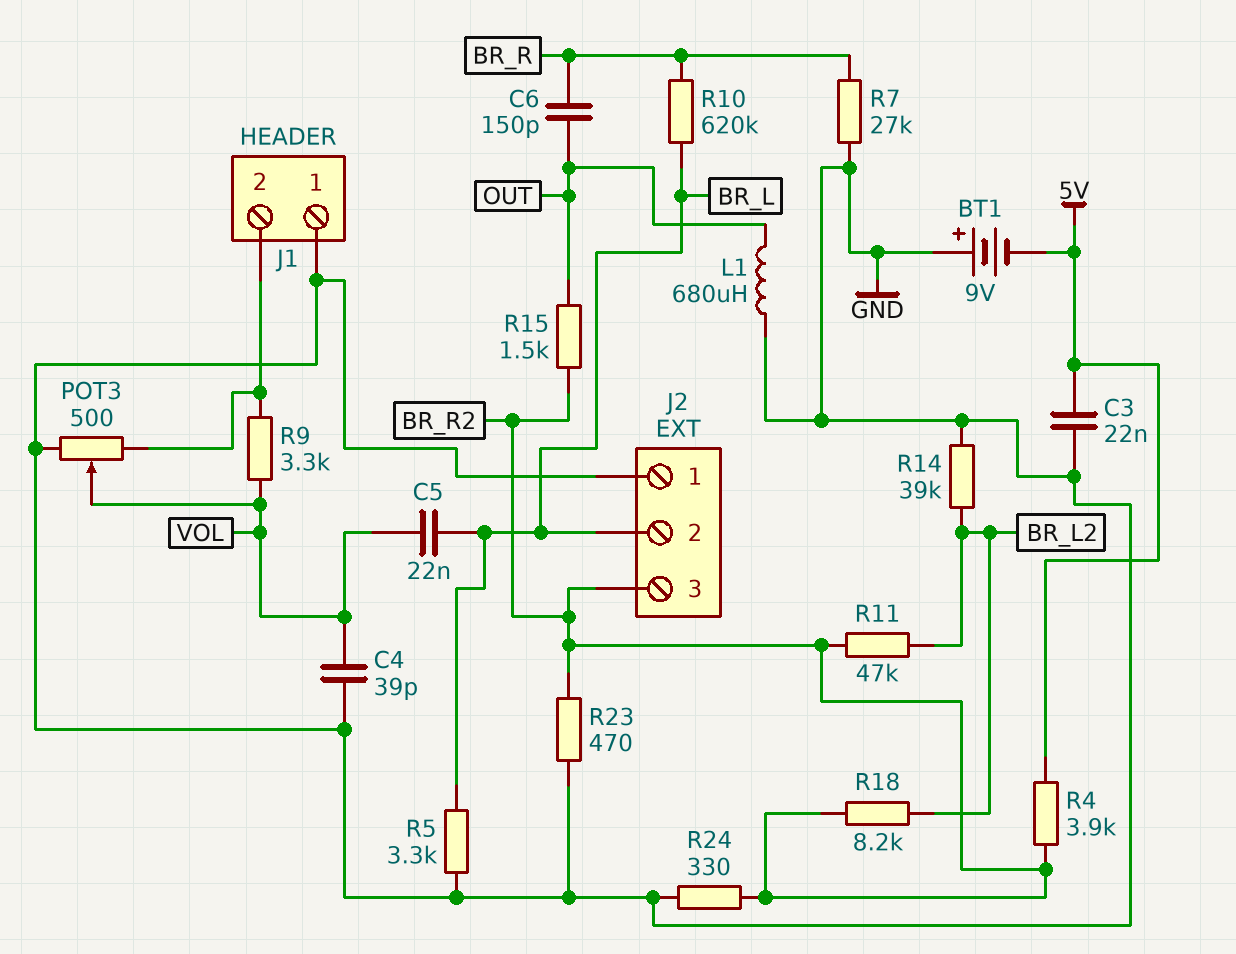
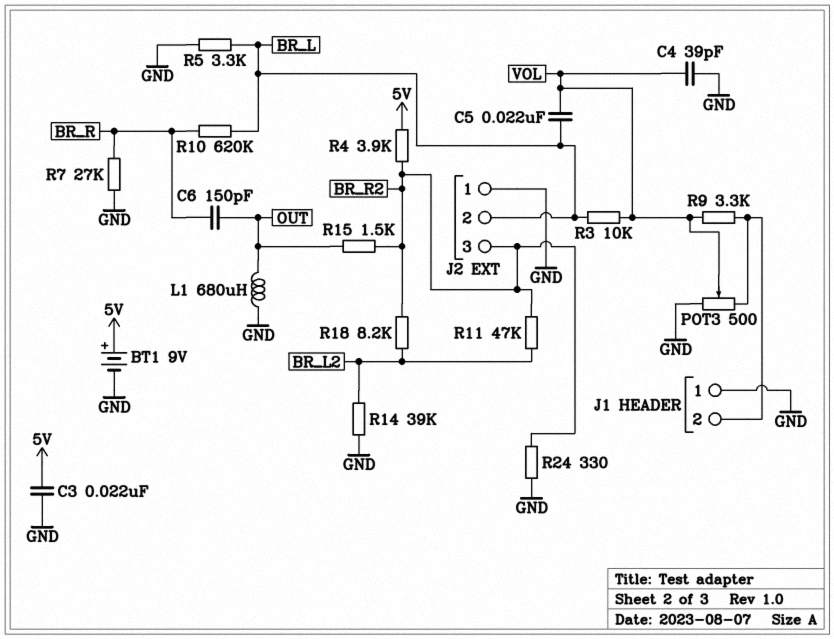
BT1: 9V (plus GND, minus 5V) -> 9V (plus 5V, minus GND)
R3: none -> 10k (BR_L, VOL)
R23: 470 (BR_R2, GND) -> none

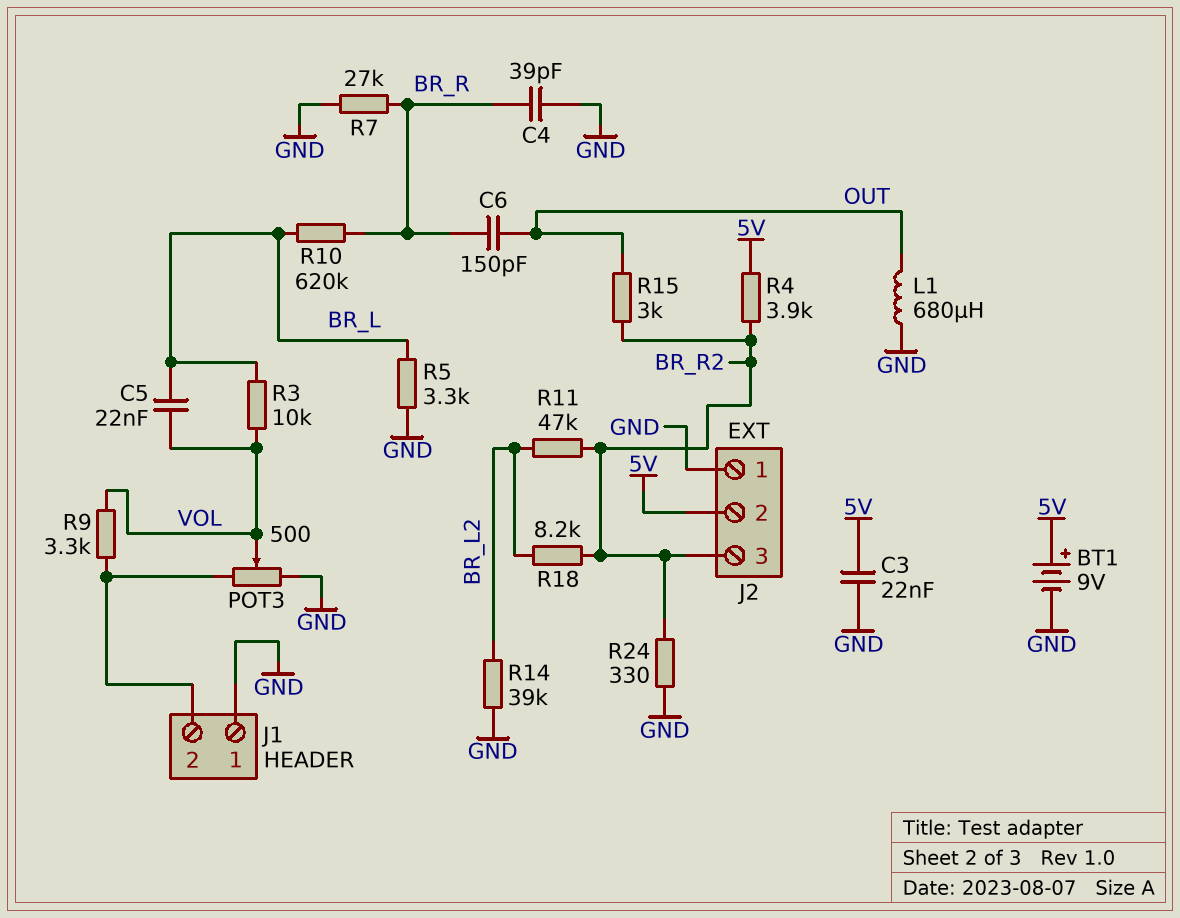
C4: 39pF (GND, VOL) -> 39pF (BR_R, GND)
J2 pin 2: BR_L -> 5V
R15: 1.5k (BR_R2, OUT) -> 3k (BR_R2, OUT)

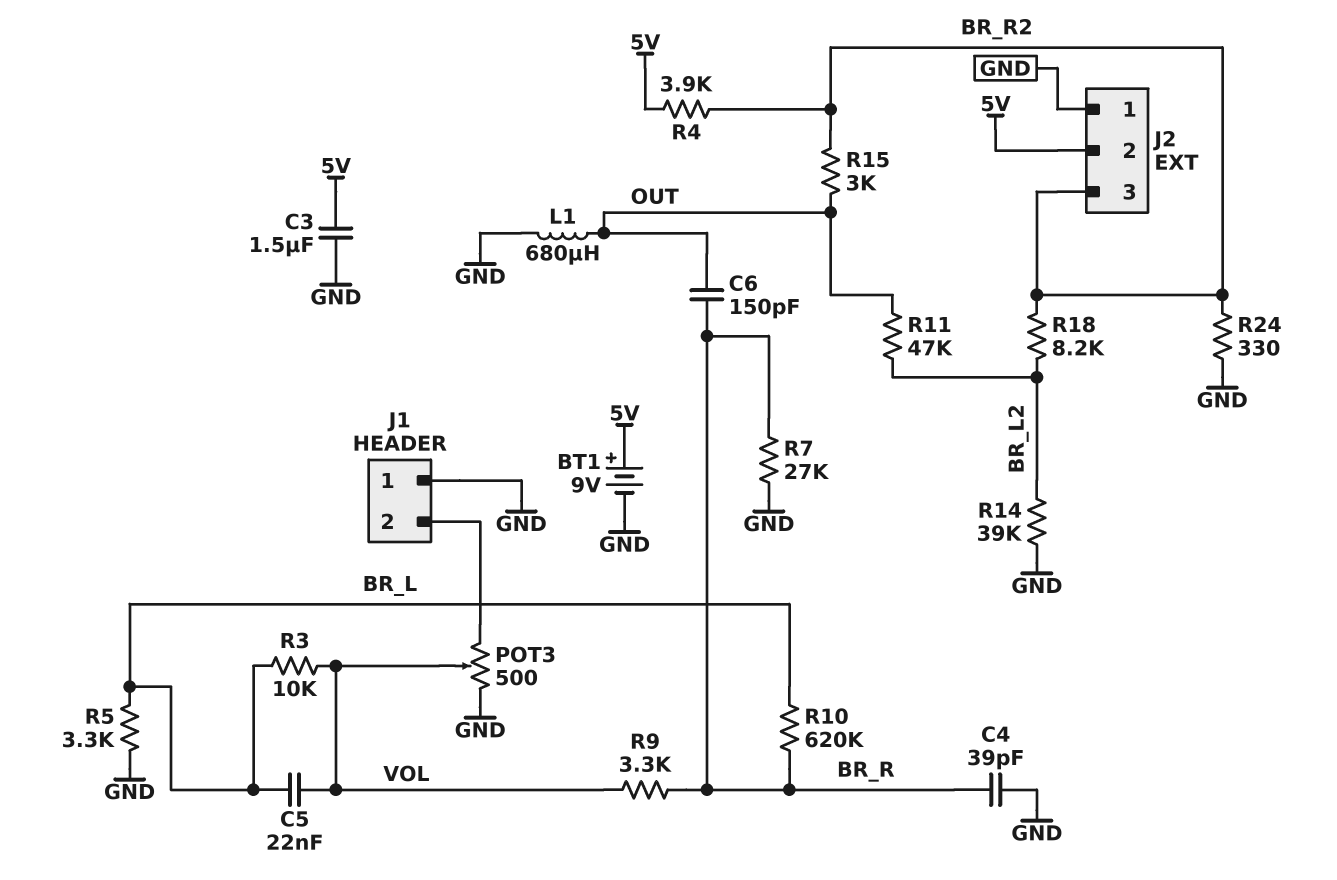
C3: 22nF (5V, GND) -> 1.5uF (5V, GND)
R9: 3.3k (J1/2, VOL) -> 3.3k (BR_R, VOL)
R11: 47k (BR_L2, BR_R2) -> 47k (BR_L2, OUT)

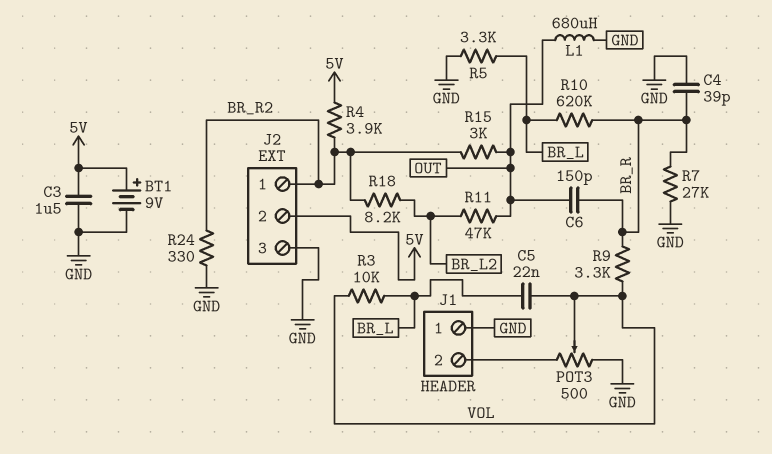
J2 pin 1: GND -> BR_R2
J2 pin 3: BR_R2 -> GND
R14: 39k (BR_L2, GND) -> none

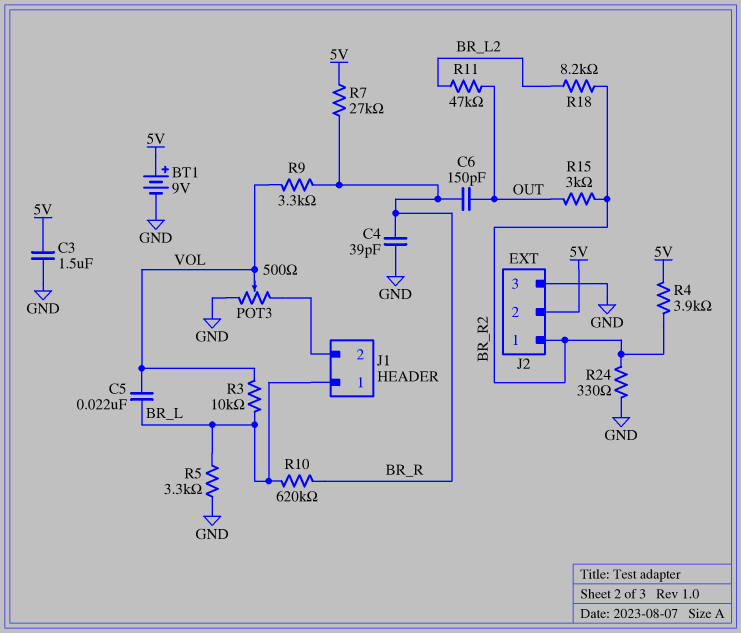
J1 pin 1: GND -> BR_L
L1: 680uH (GND, OUT) -> none
R7: 27k (BR_R, GND) -> 27k (5V, BR_R)

